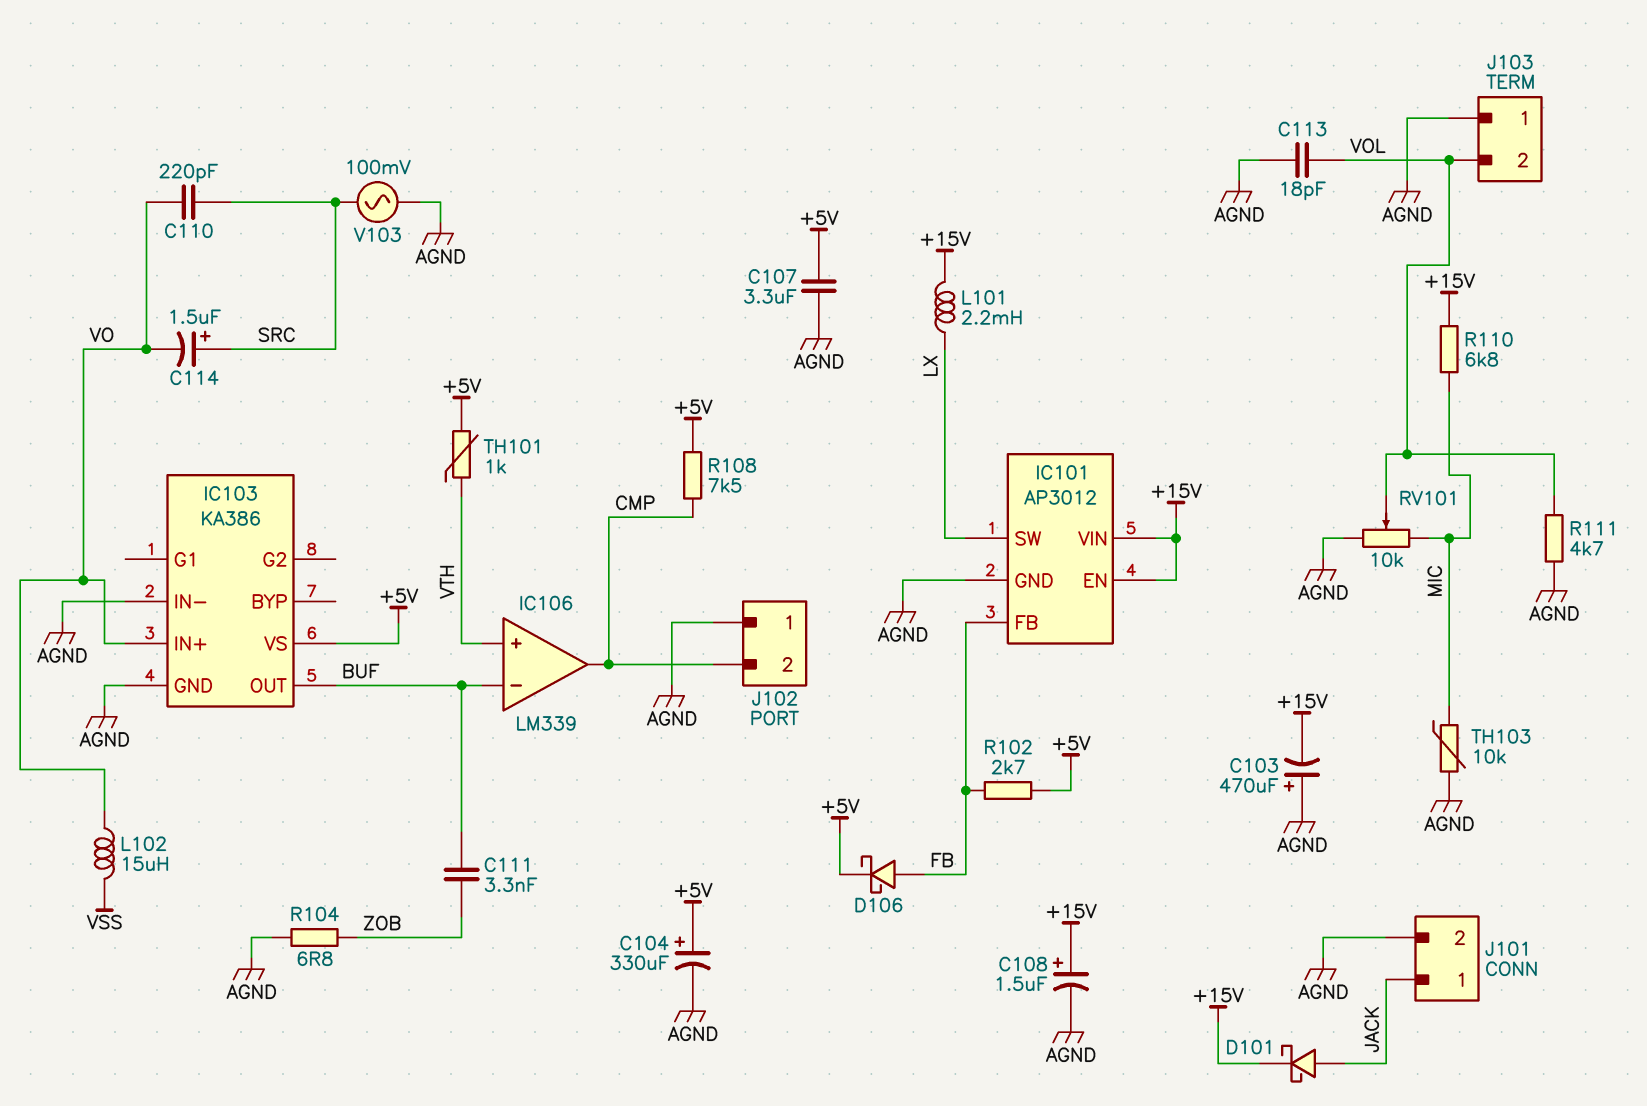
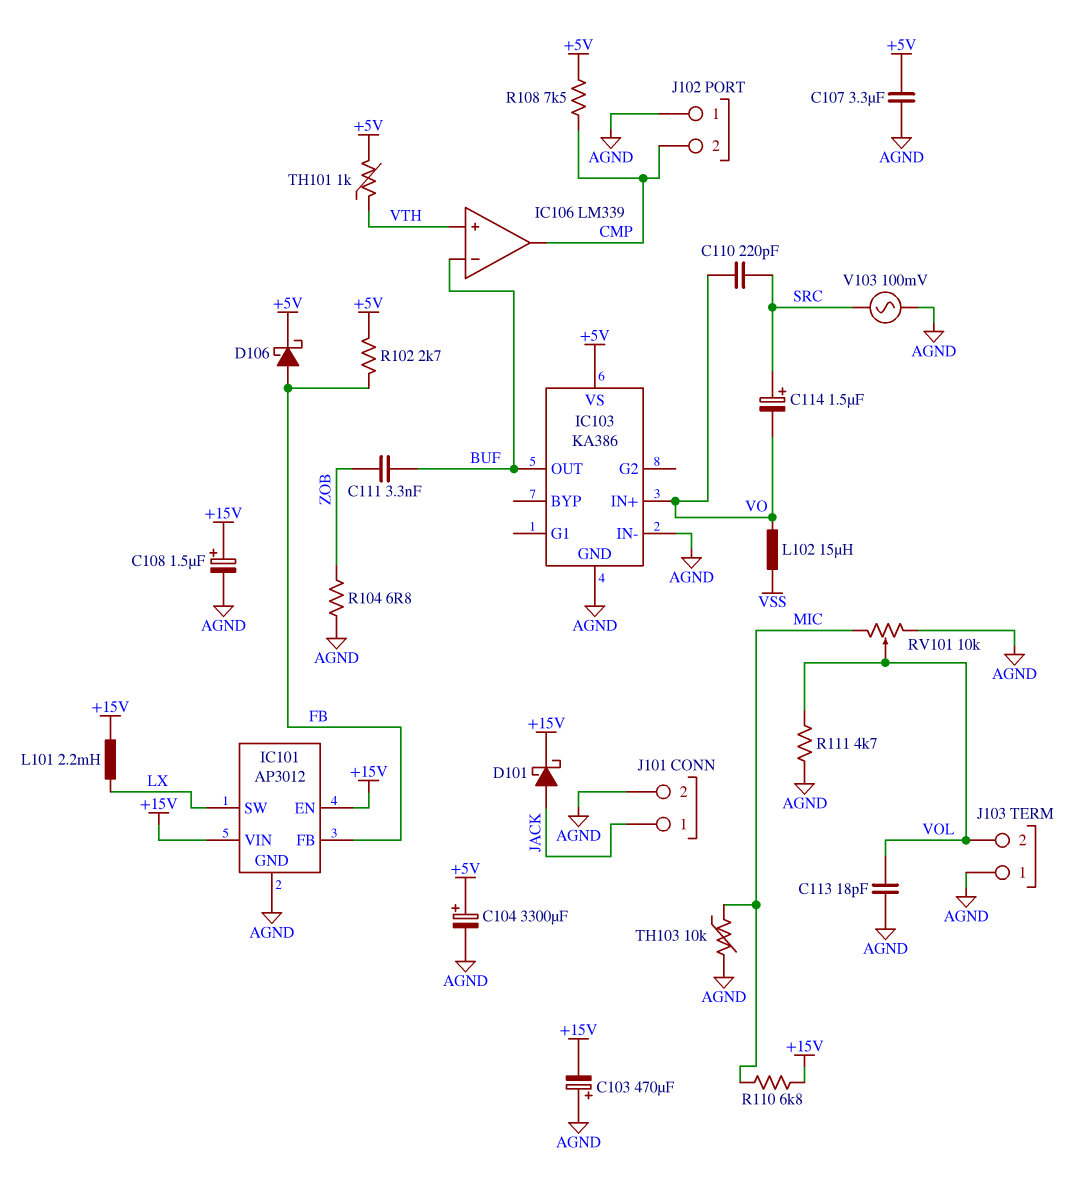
C104: 330uF (plus +5V, minus AGND) -> 3300uF (plus +5V, minus AGND)

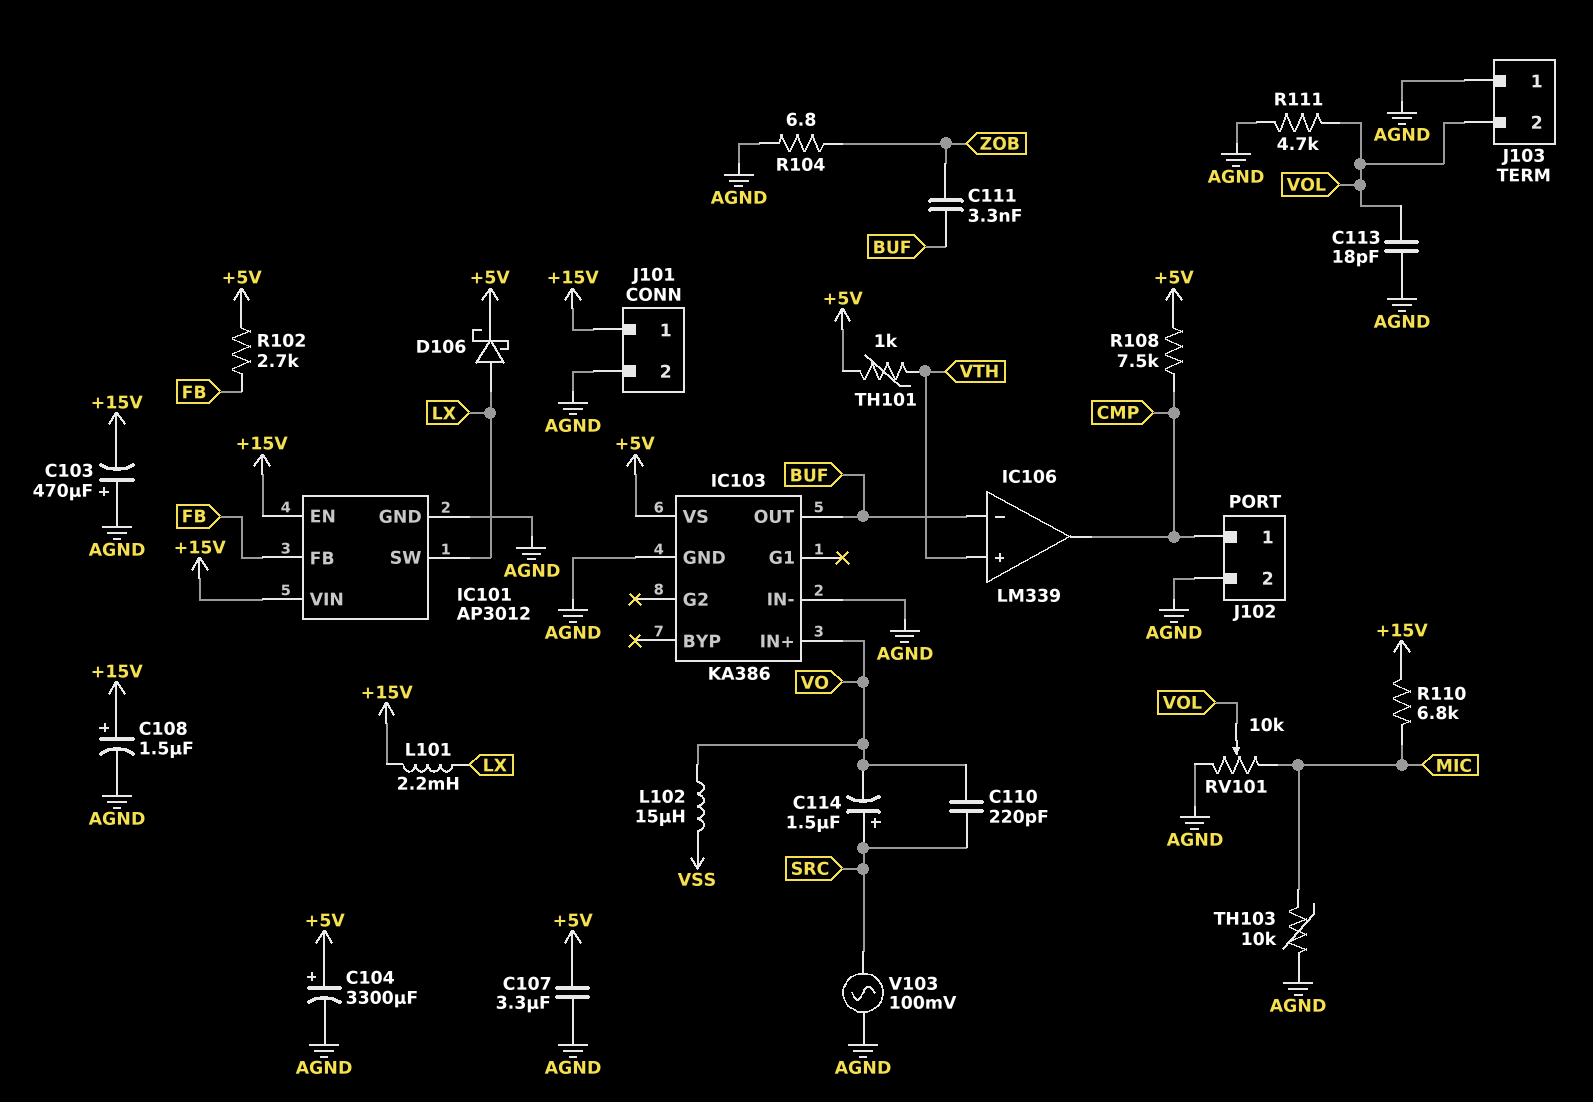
D101: schottky (A JACK, K +15V) -> none
D106: schottky (A FB, K +5V) -> schottky (A LX, K +5V)
J101 pin 1: JACK -> +15V
J102 pin 1: AGND -> CMP
J102 pin 2: CMP -> AGND

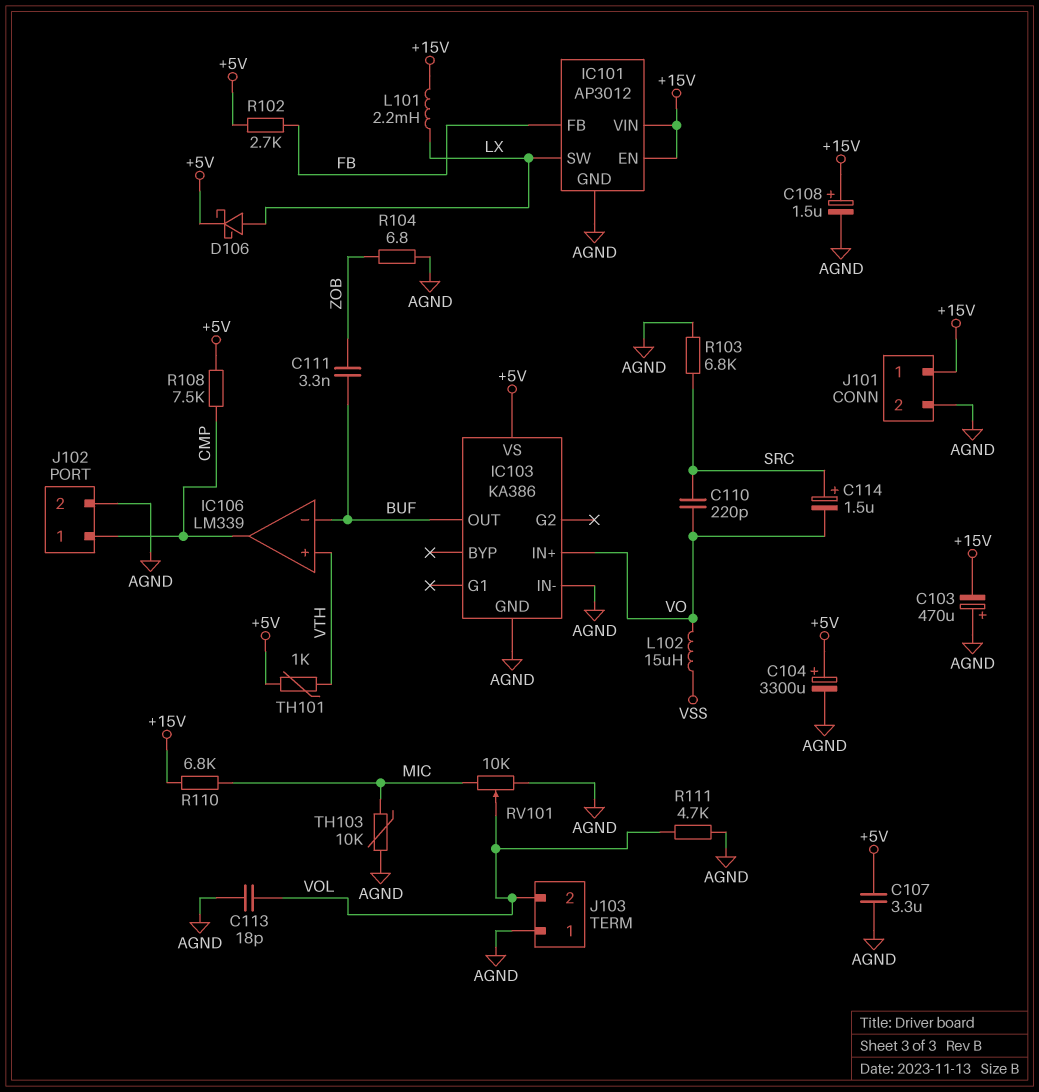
R103: none -> 6.8k (AGND, SRC)
V103: AC 100mV (AGND, SRC) -> none

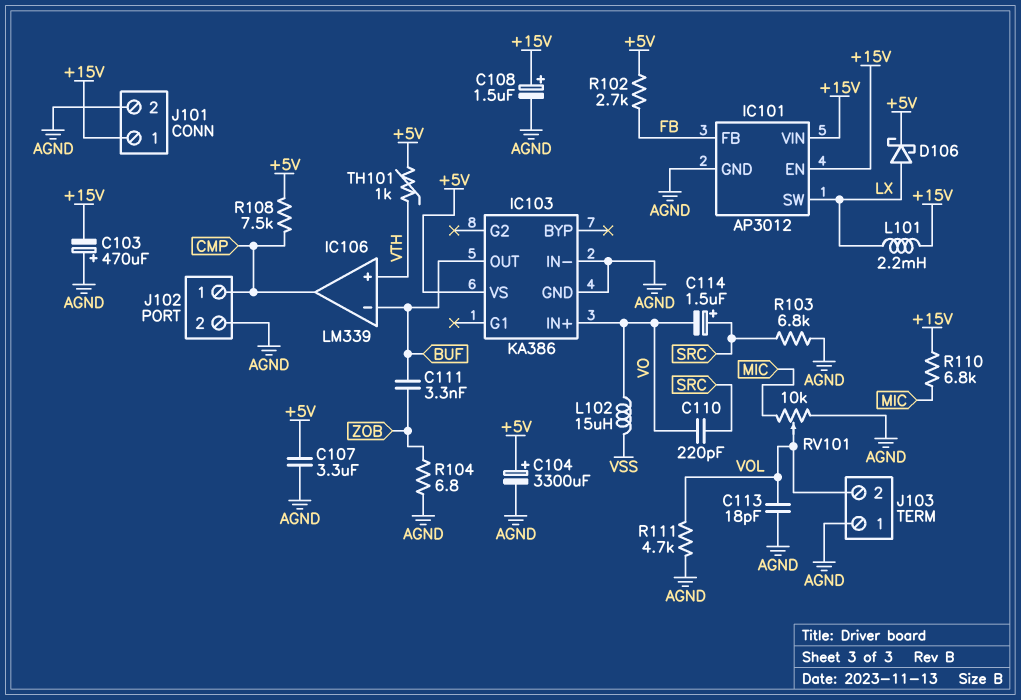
TH103: 10k (AGND, MIC) -> none

